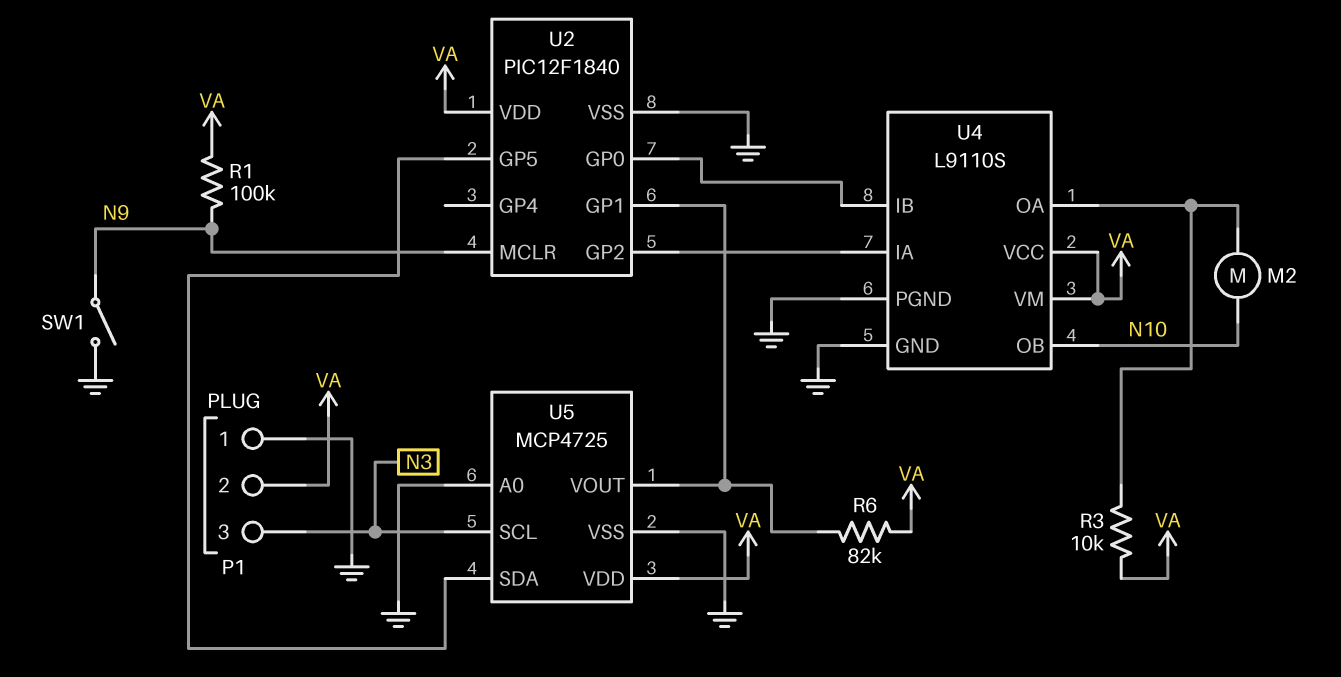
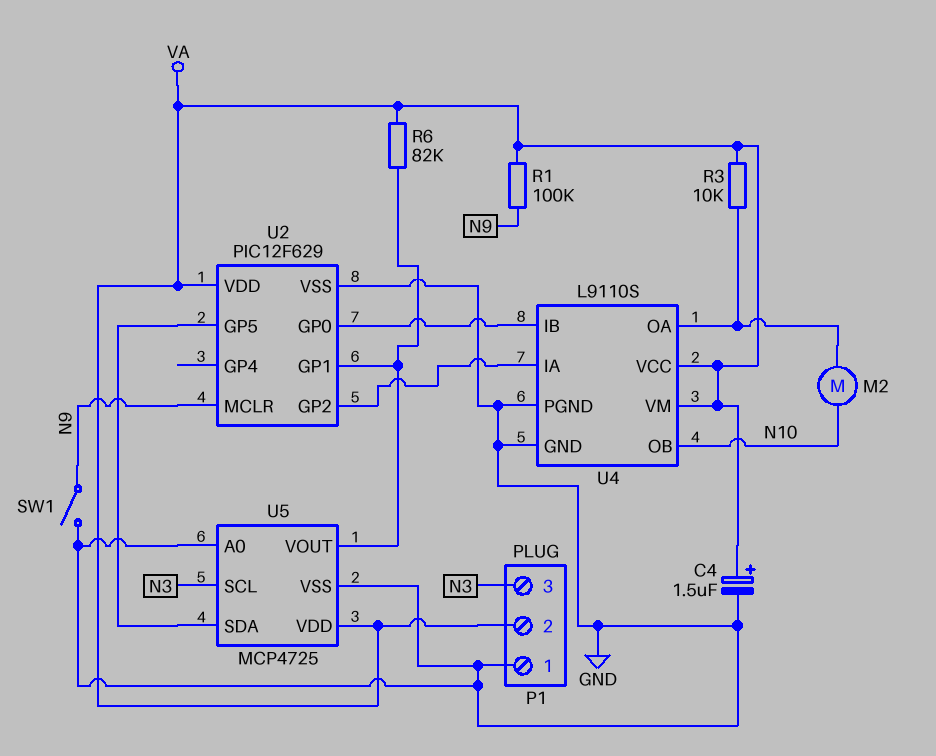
C4: none -> 1.5uF (plus VA, minus GND)
U2: PIC12F1840 -> PIC12F629

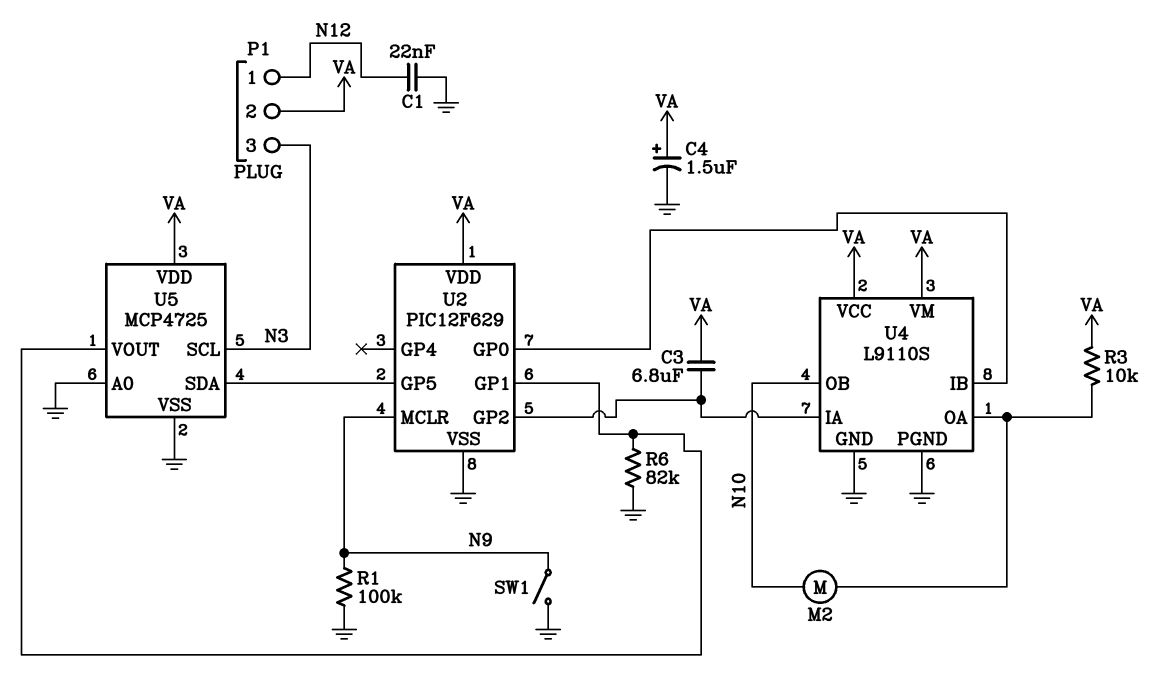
C1: none -> 22nF (GND, N12)
C3: none -> 6.8uF (U2/GP2, VA)
P1 pin 1: GND -> N12
R1: 100k (N9, VA) -> 100k (GND, N9)
R6: 82k (U2/GP1, VA) -> 82k (GND, U2/GP1)

